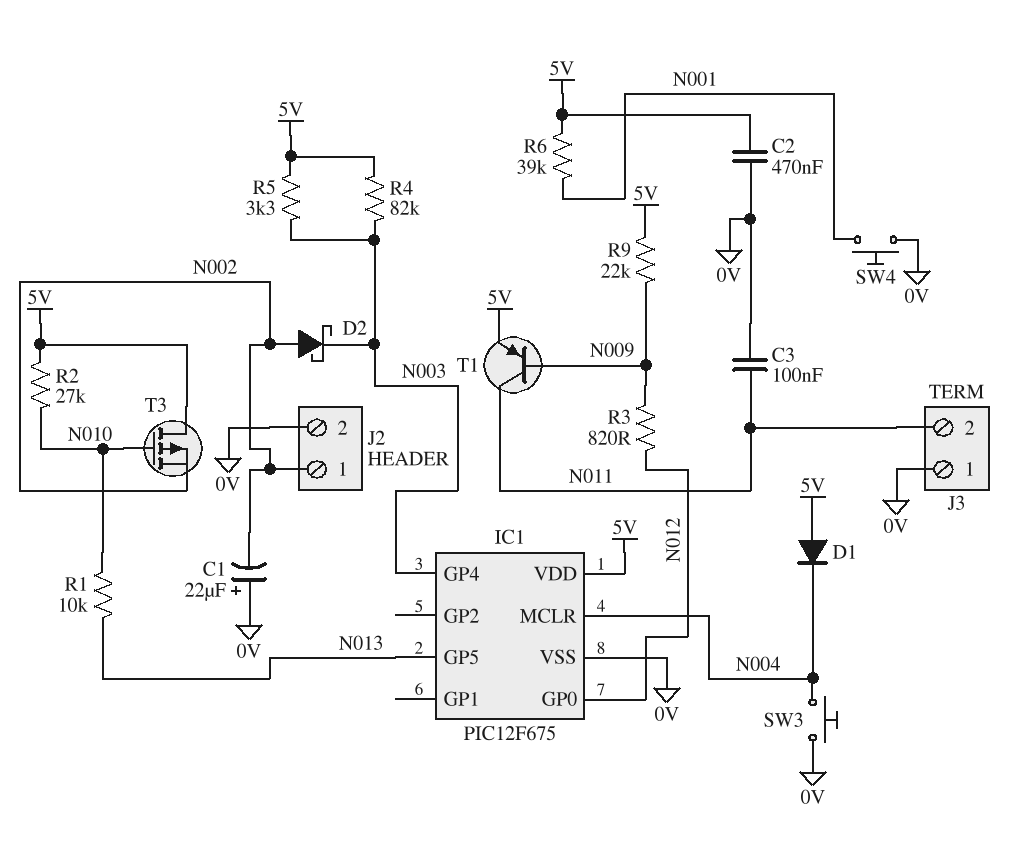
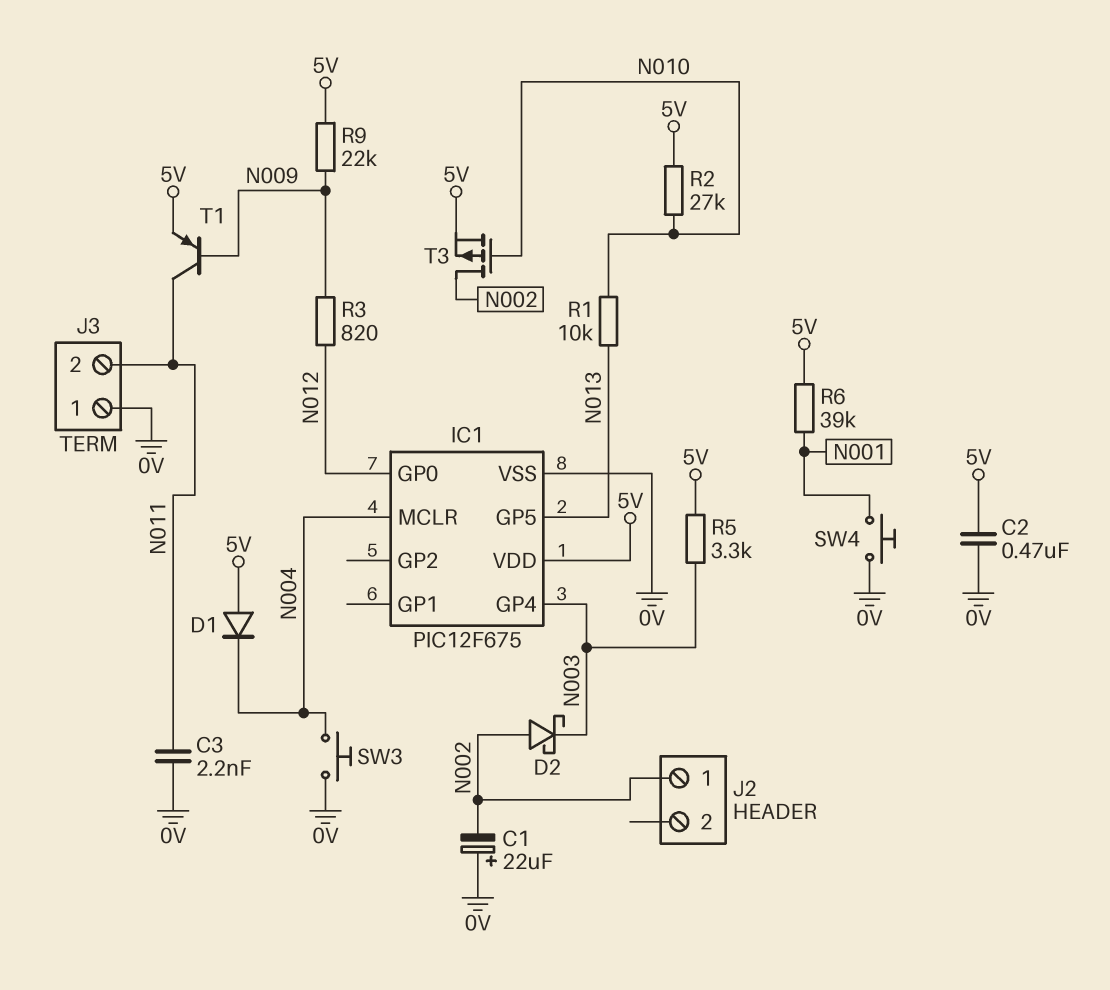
C3: 100nF (0V, N011) -> 2.2nF (0V, N011)
J2 pin 2: 0V -> none
R4: 82k (5V, N003) -> none
T3: PMOS (G N010, D 5V, S N002) -> PMOS (G N010, D N002, S 5V)

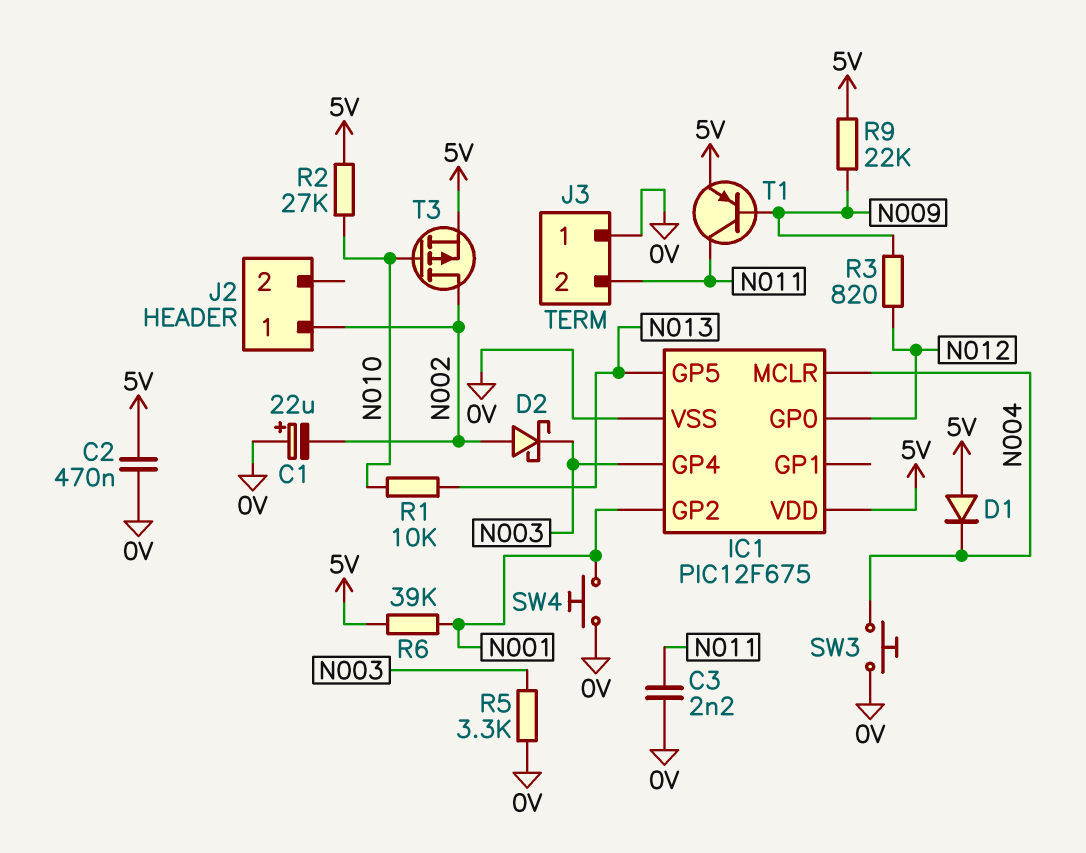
IC1 pin GP2: none -> N001
R5: 3.3k (5V, N003) -> 3.3k (0V, N003)

